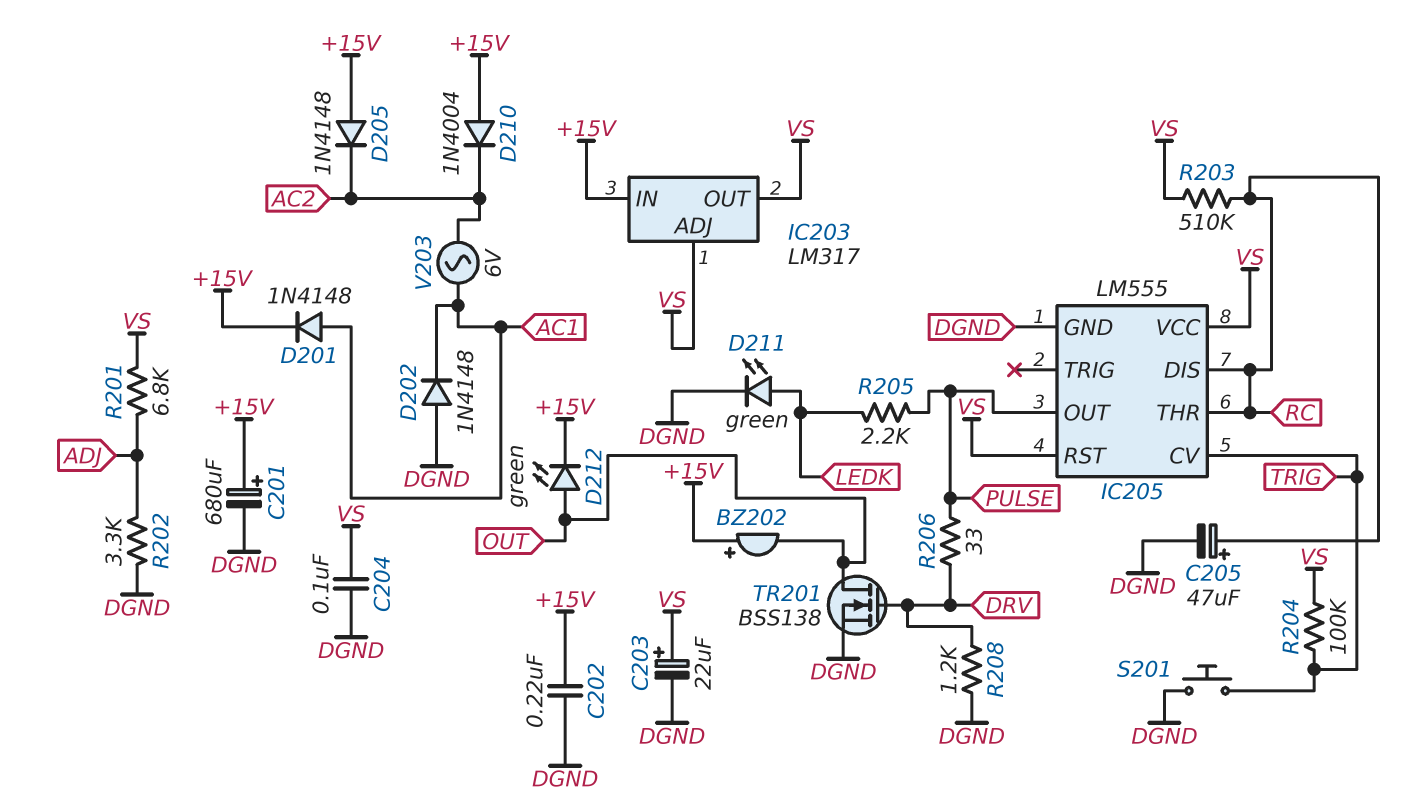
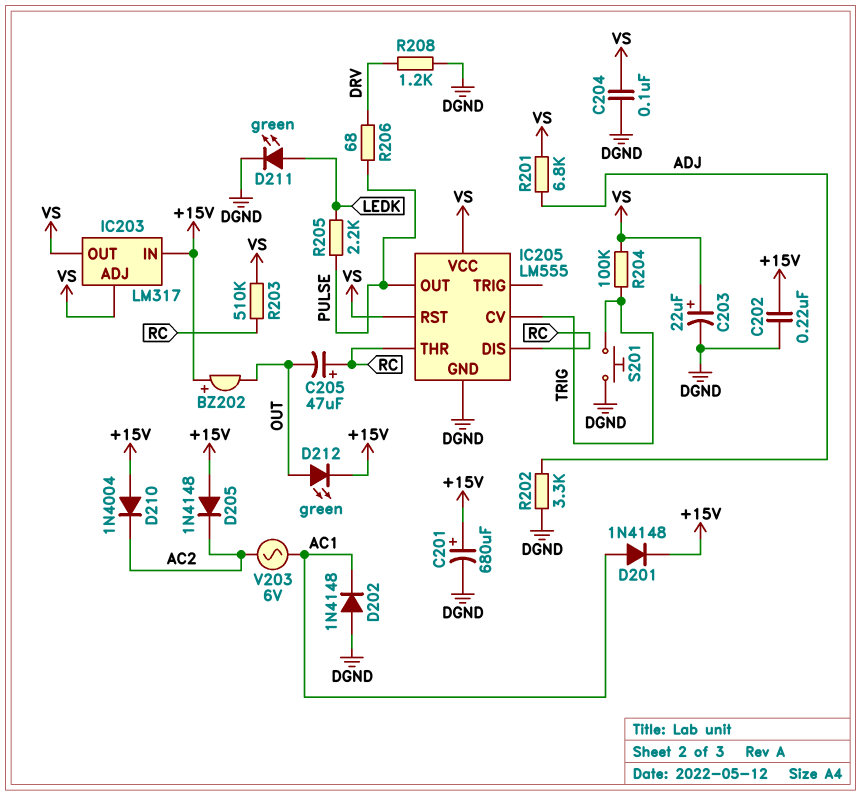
C205: 47uF (plus RC, minus DGND) -> 47uF (plus RC, minus OUT)
R206: 33 (DRV, PULSE) -> 68 (DRV, PULSE)
TR201: NMOS BSS138 (G DRV, D OUT, S DGND) -> none

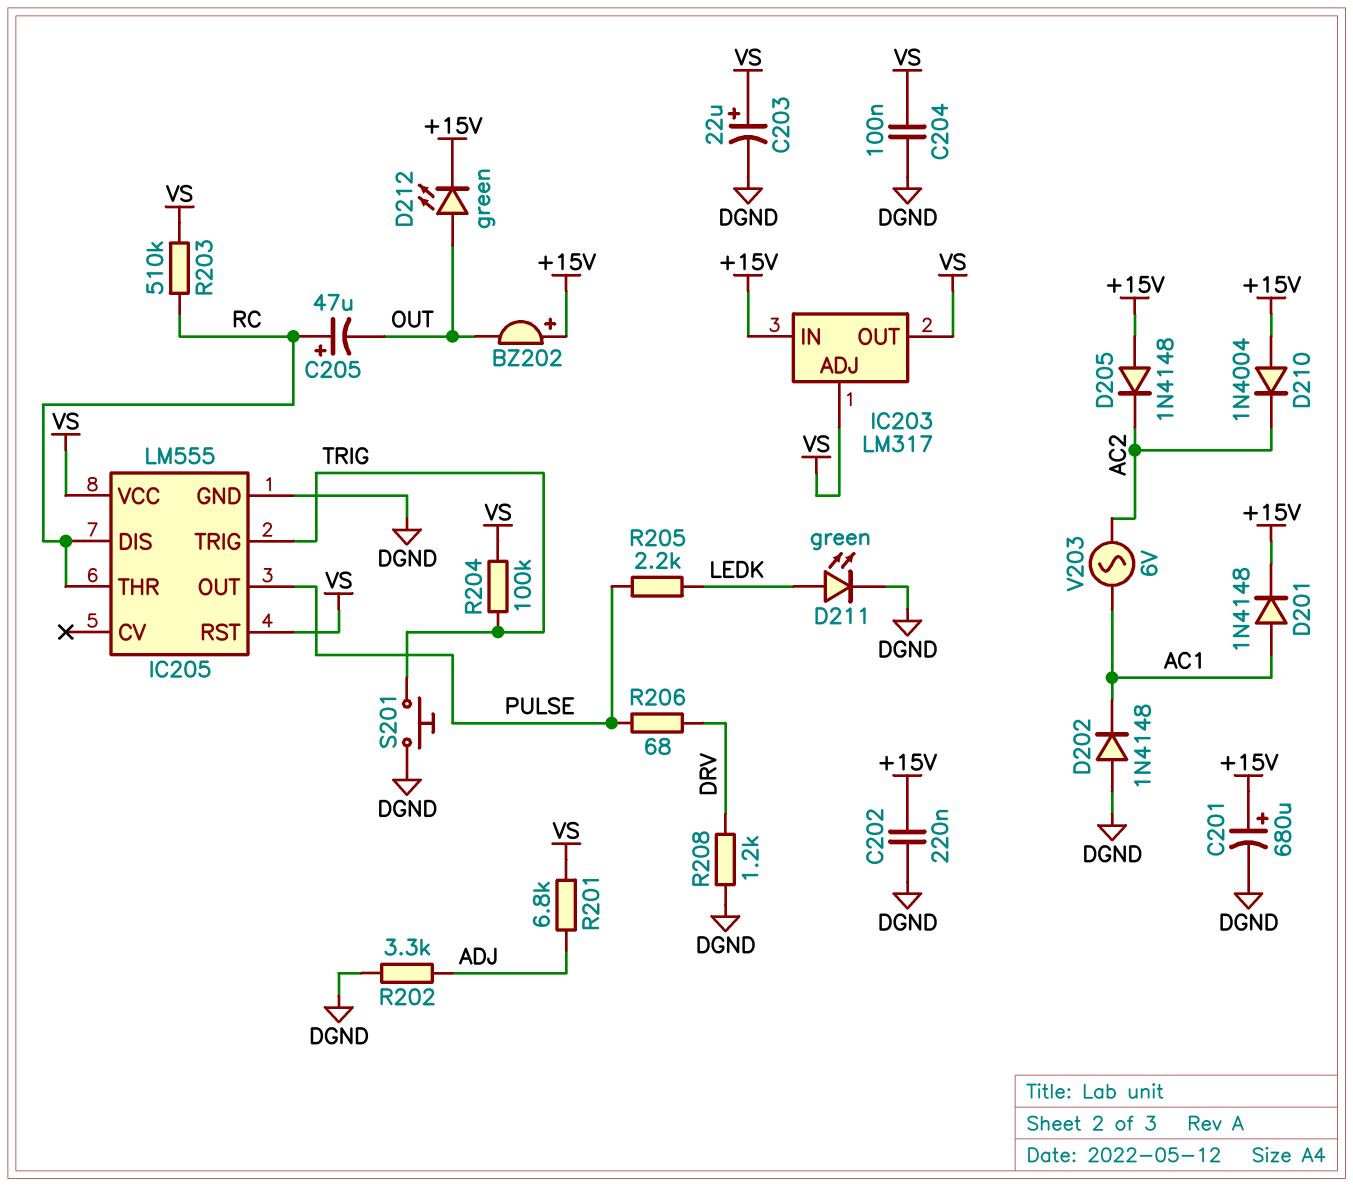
IC205 pin CV: TRIG -> none
IC205 pin TRIG: none -> TRIG

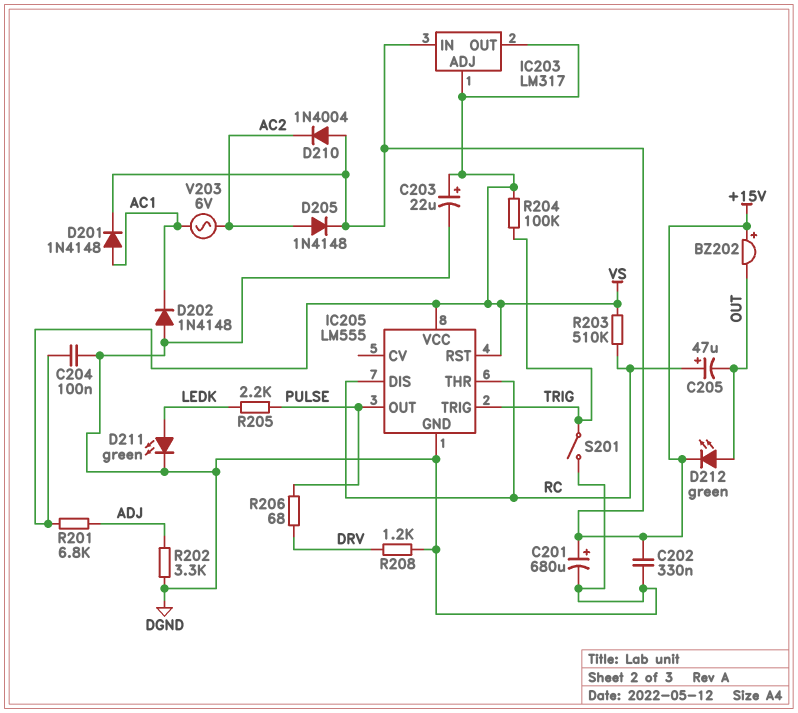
C202: 220nF (+15V, DGND) -> 330nF (+15V, DGND)
D205: diode 1N4148 (A +15V, K AC2) -> diode 1N4148 (A AC2, K +15V)
S201: button (DGND, TRIG) -> switch (DGND, TRIG)

